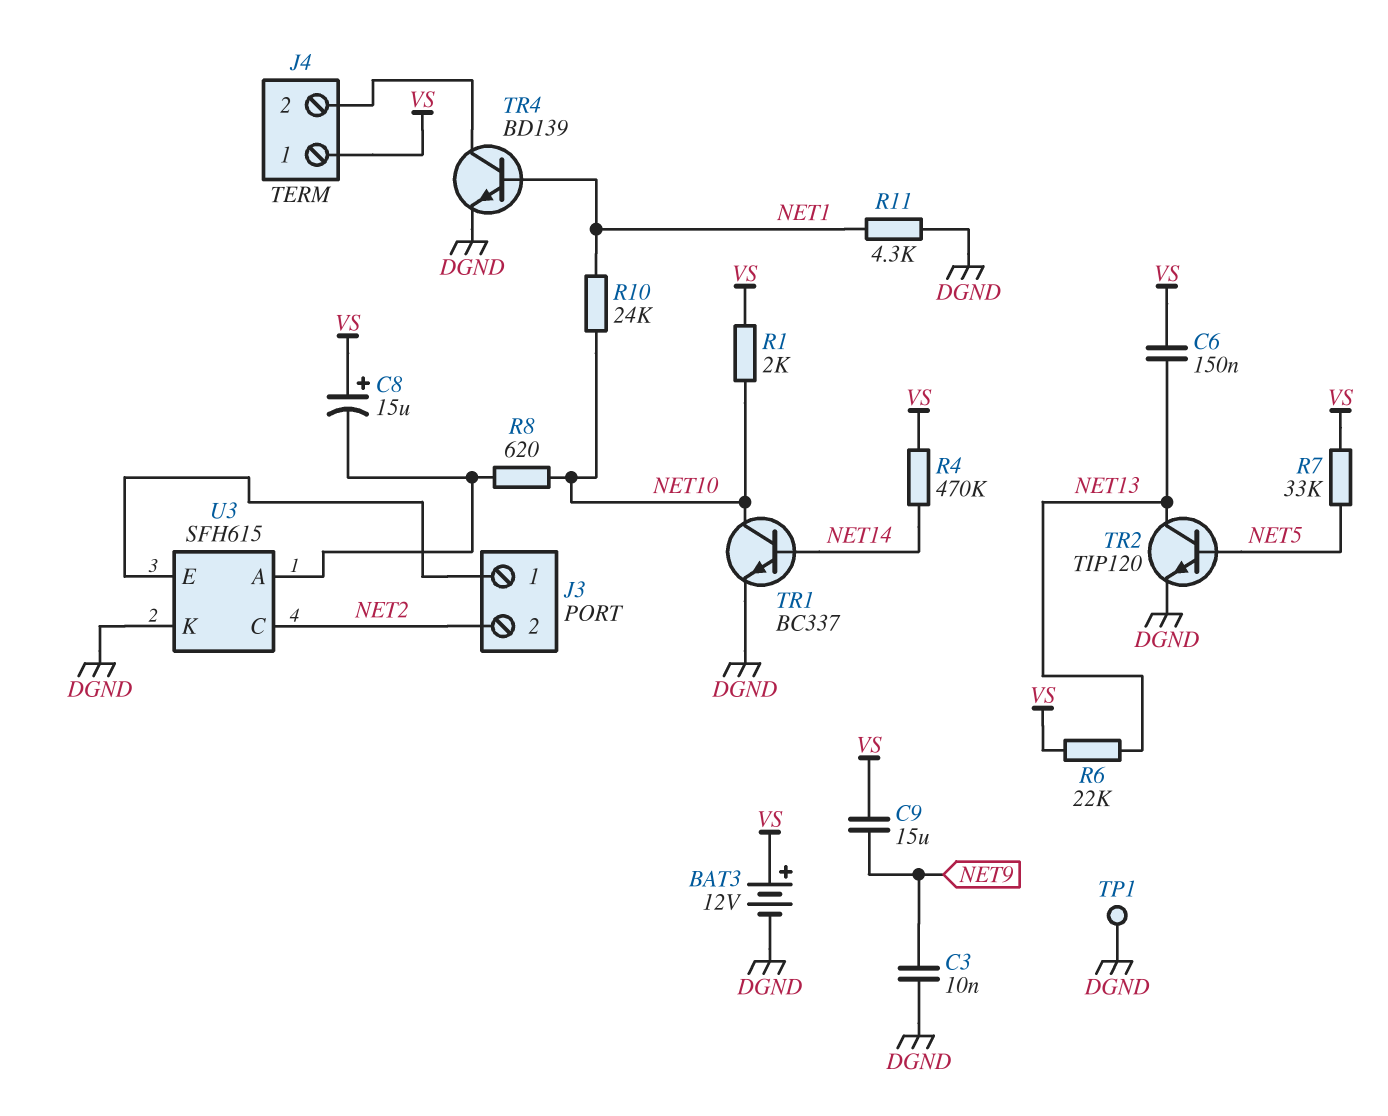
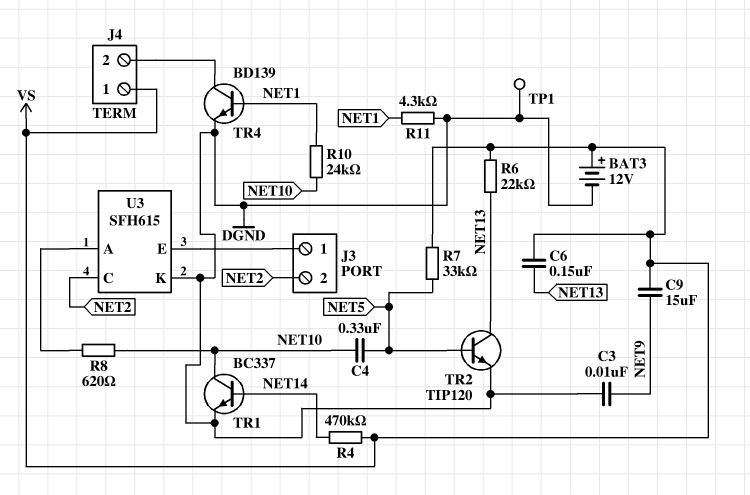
C4: none -> 330nF (NET5, NET10)
C8: 15uF (plus VS, minus U3/A) -> none
R1: 2k (NET10, VS) -> none

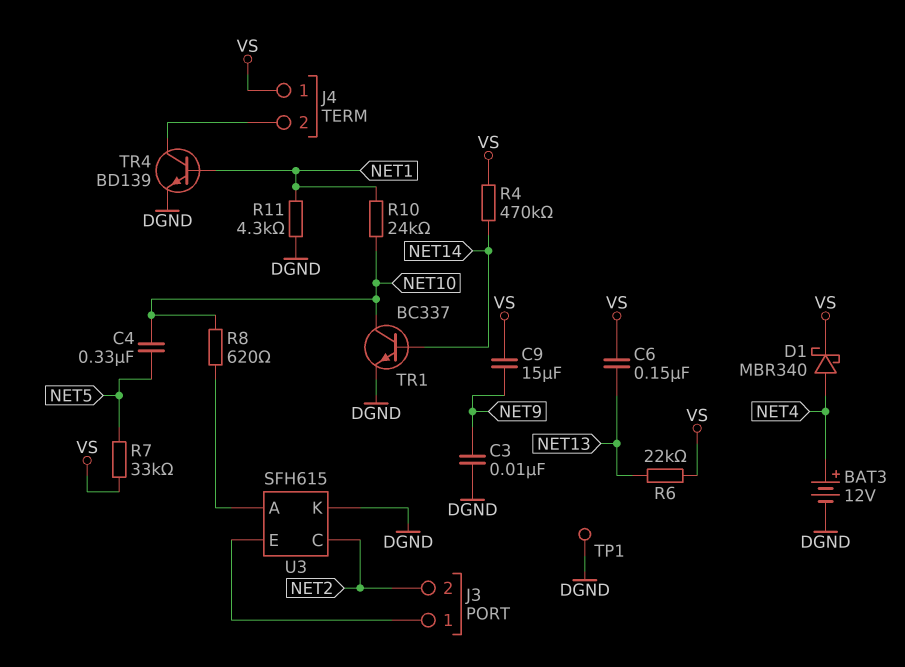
BAT3: 12V (plus VS, minus DGND) -> 12V (plus NET4, minus DGND)
D1: none -> schottky MBR340 (A NET4, K VS)
TR2: NPN TIP120 (B NET5, C NET13, E DGND) -> none

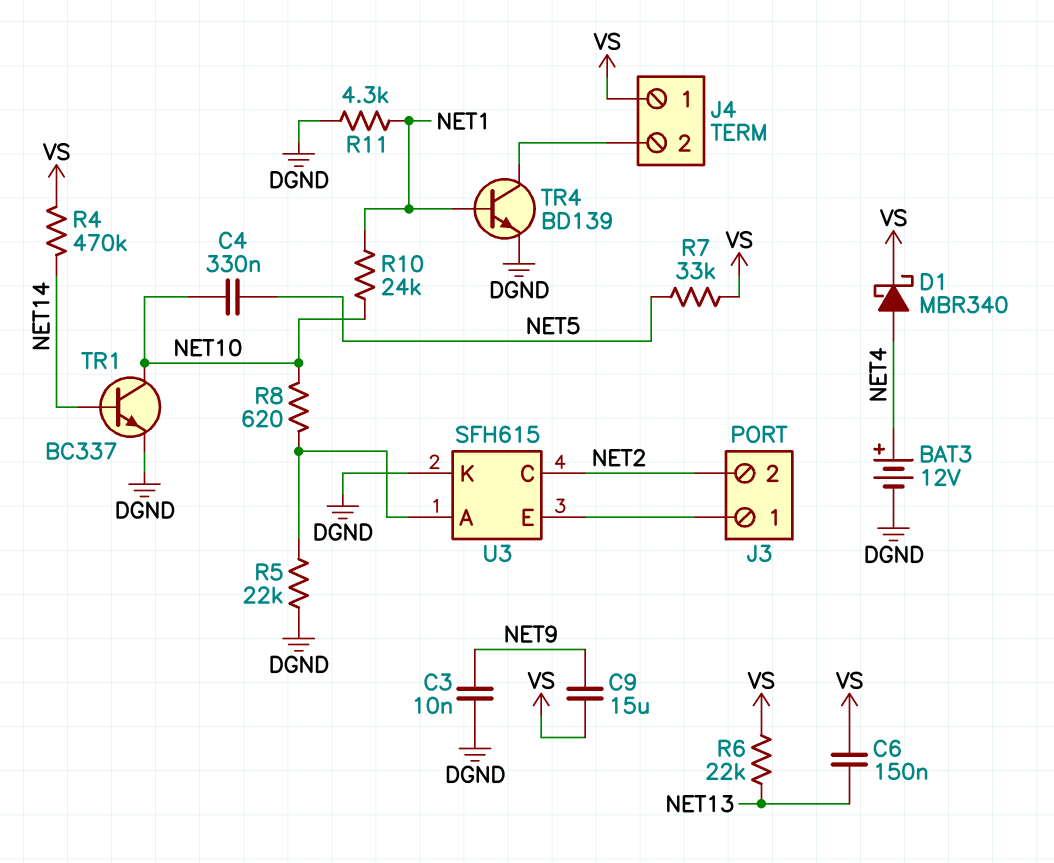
R5: none -> 22k (DGND, U3/A)
TP1: test point (DGND) -> none

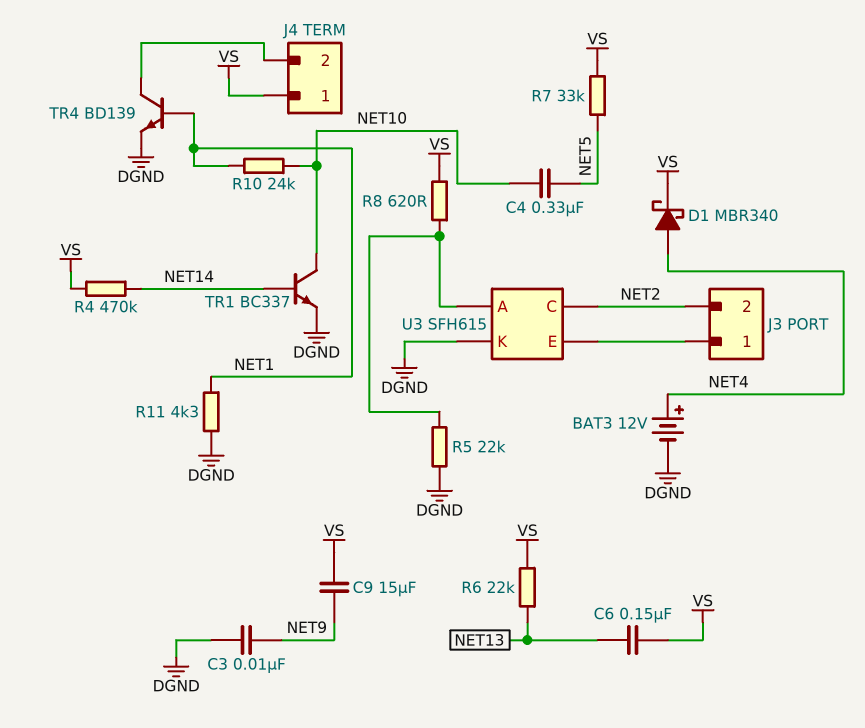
R8: 620 (NET10, U3/A) -> 620 (U3/A, VS)

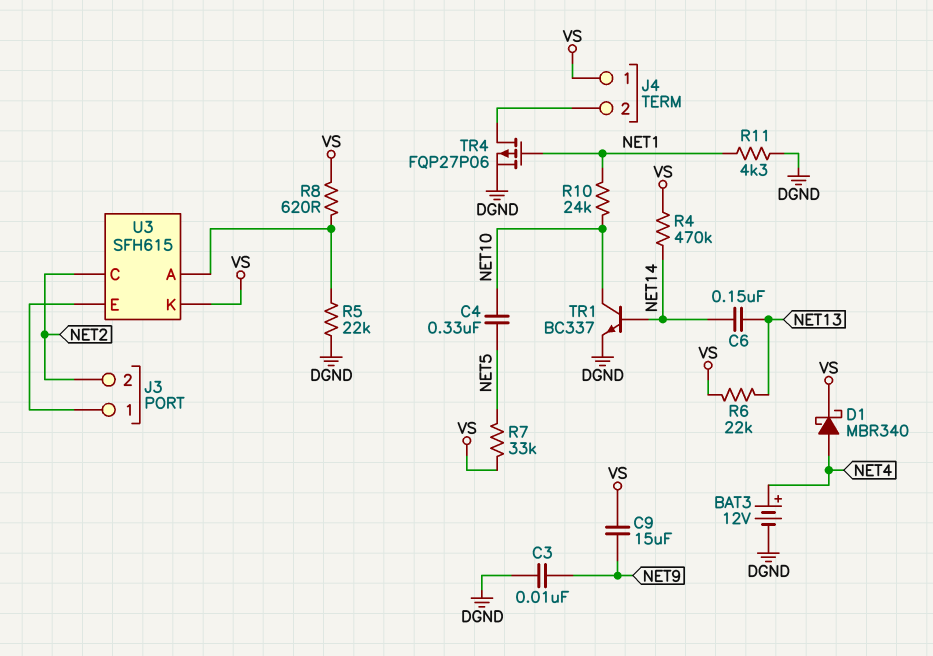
C6: 150nF (NET13, VS) -> 150nF (NET13, NET14)
TR4: NPN BD139 (B NET1, C J4/2, E DGND) -> PMOS FQP27P06 (G NET1, D J4/2, S DGND)
U3 pin K: DGND -> VS

